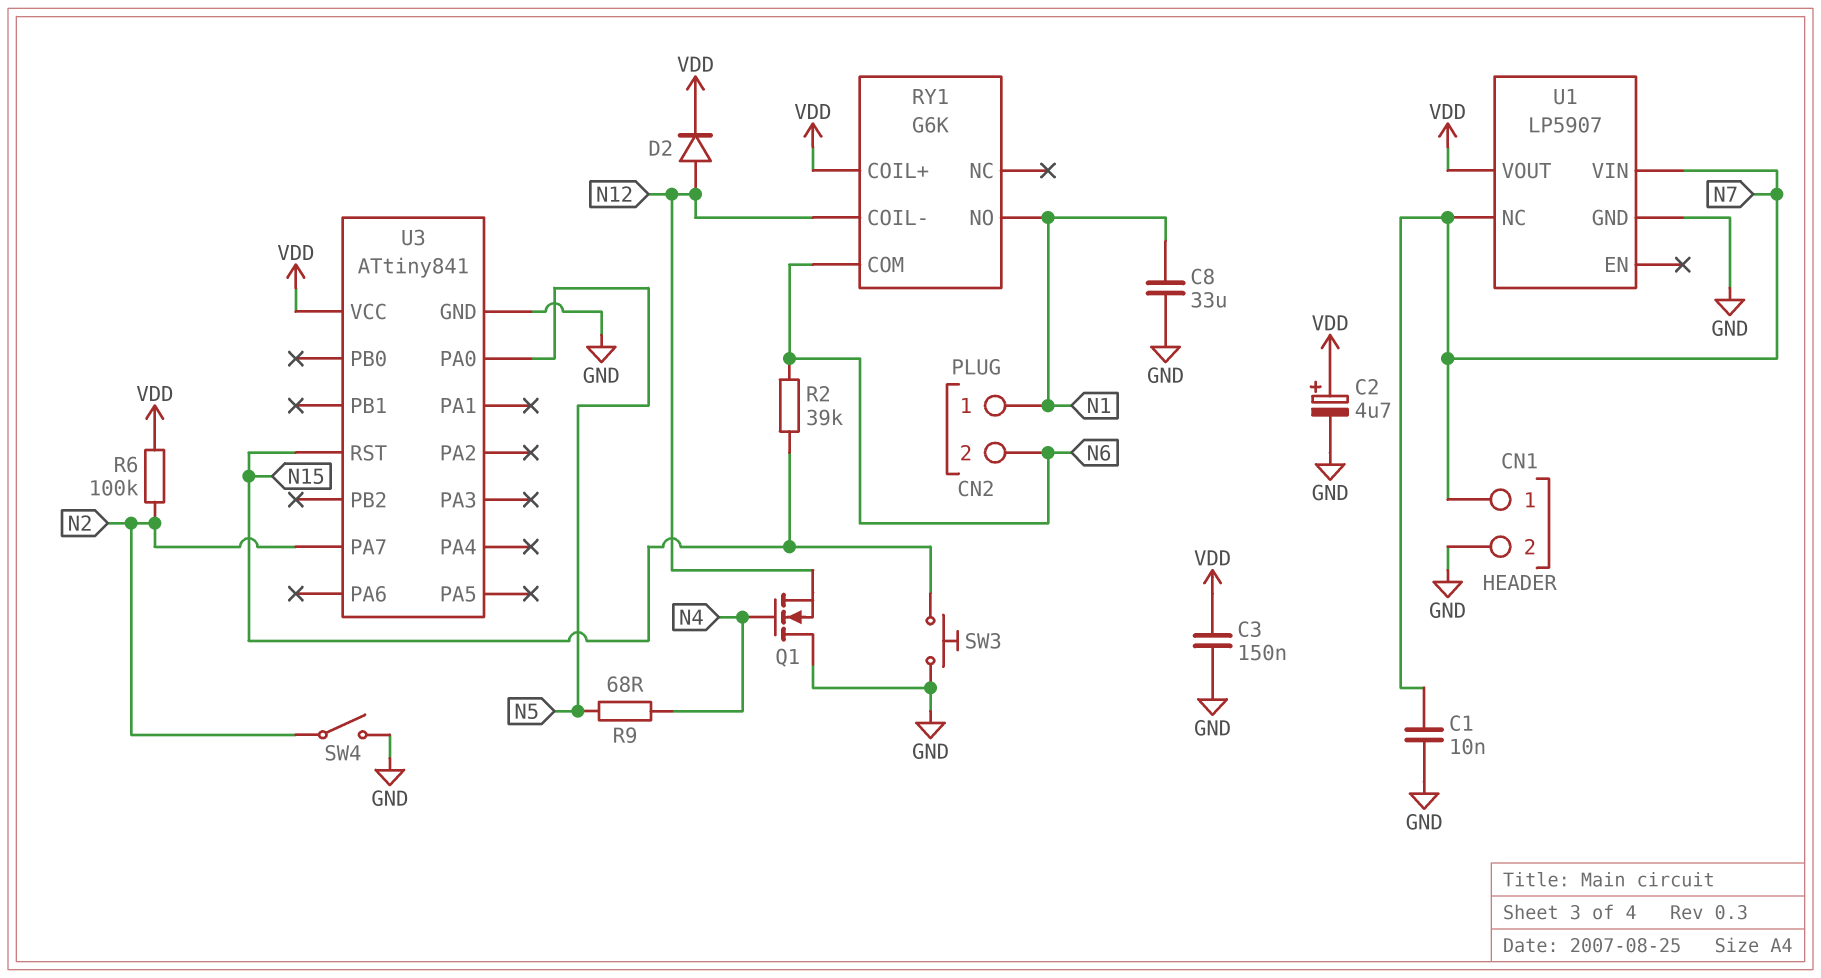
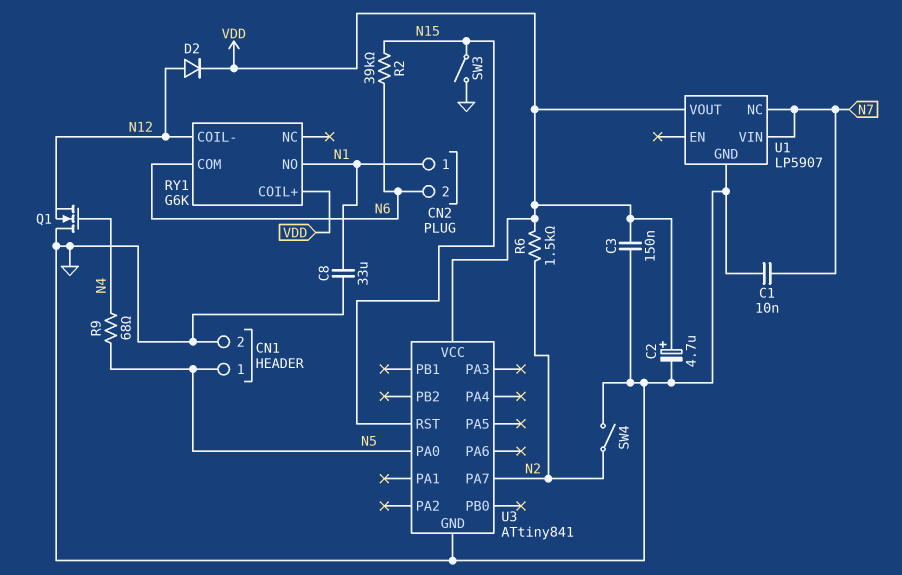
CN1 pin 1: N7 -> N5
R6: 100k (N2, VDD) -> 1.5k (N2, VDD)
SW3: button (GND, N15) -> switch (GND, N15)

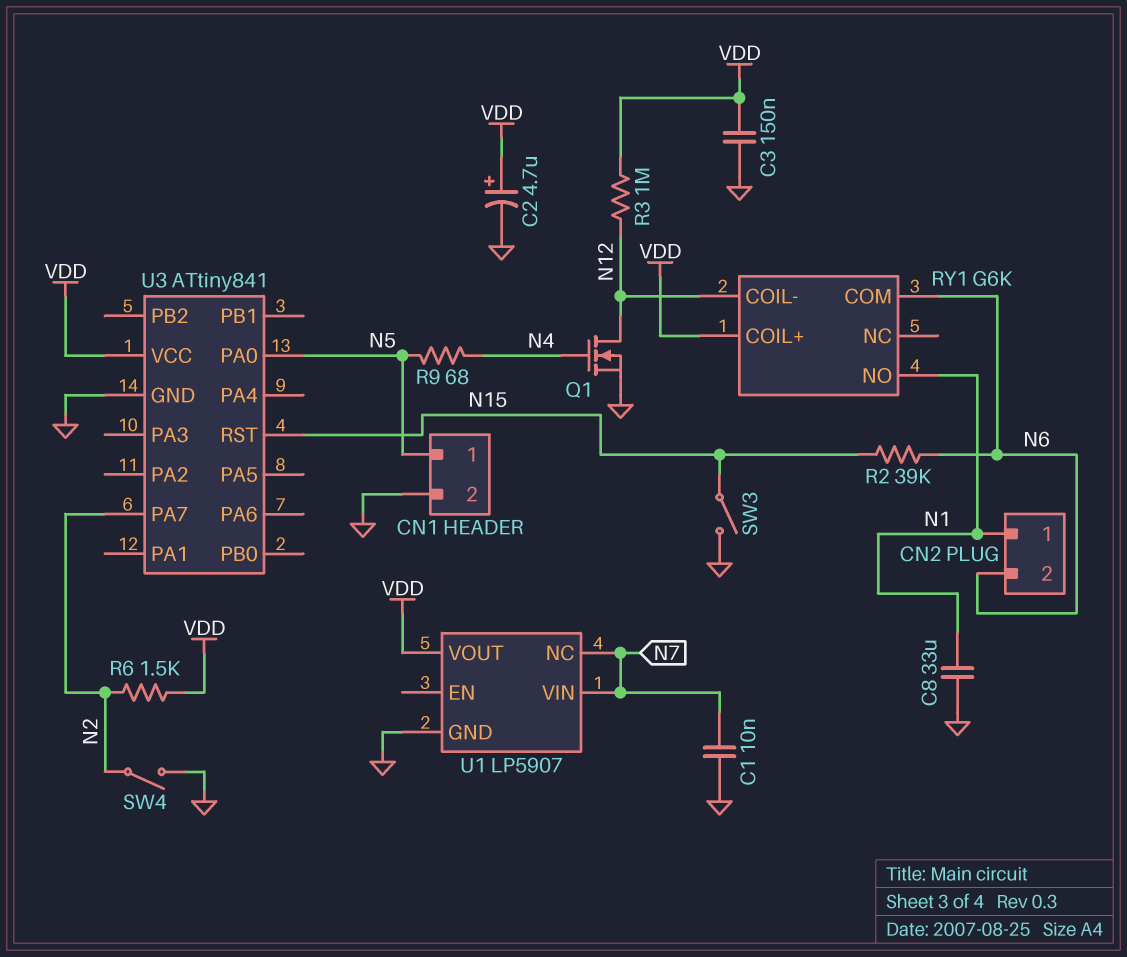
D2: diode (A N12, K VDD) -> none
Q1: NMOS (G N4, D GND, S N12) -> NMOS (G N4, D N12, S GND)
R3: none -> 1M (N12, VDD)

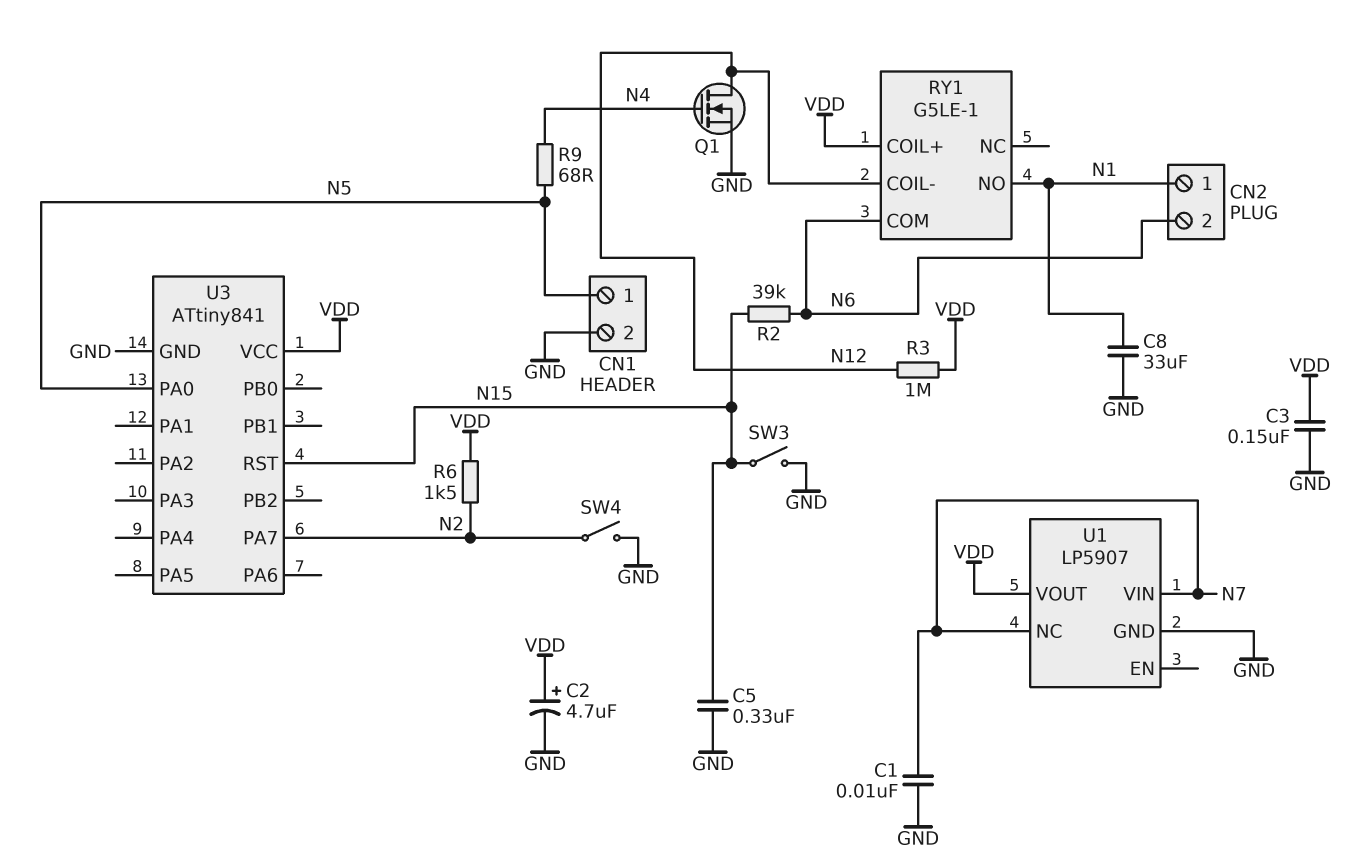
C5: none -> 330nF (GND, N15)
RY1: G6K -> G5LE-1

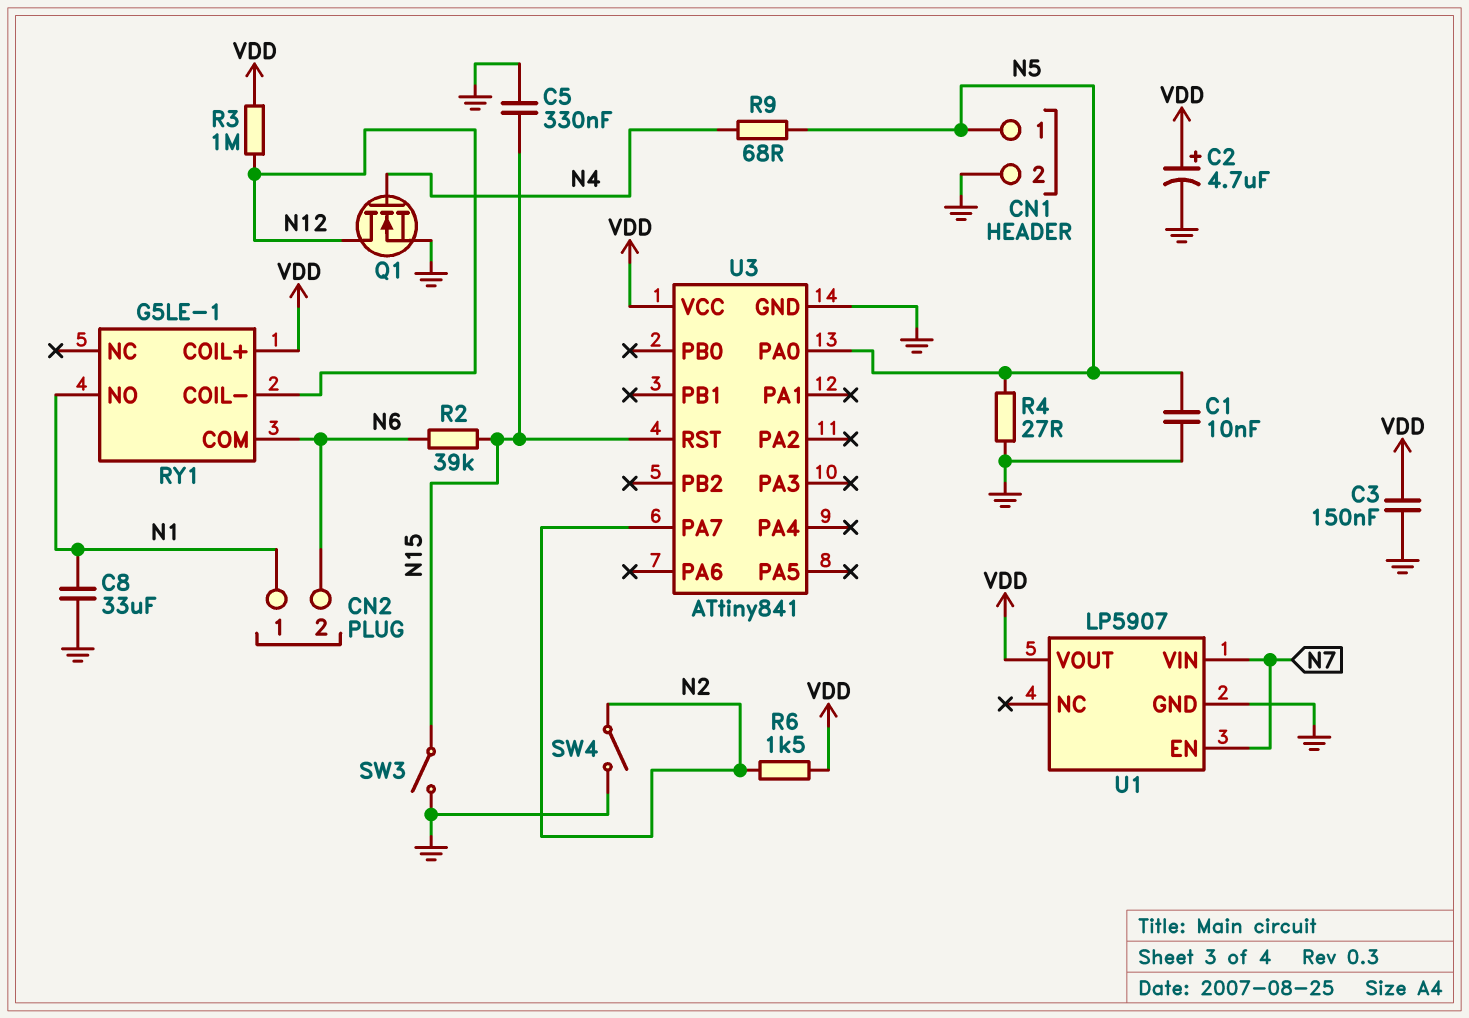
C1: 10nF (GND, N7) -> 10nF (GND, N5)
R4: none -> 27 (GND, N5)
U1 pin EN: none -> N7
U1 pin NC: N7 -> none

